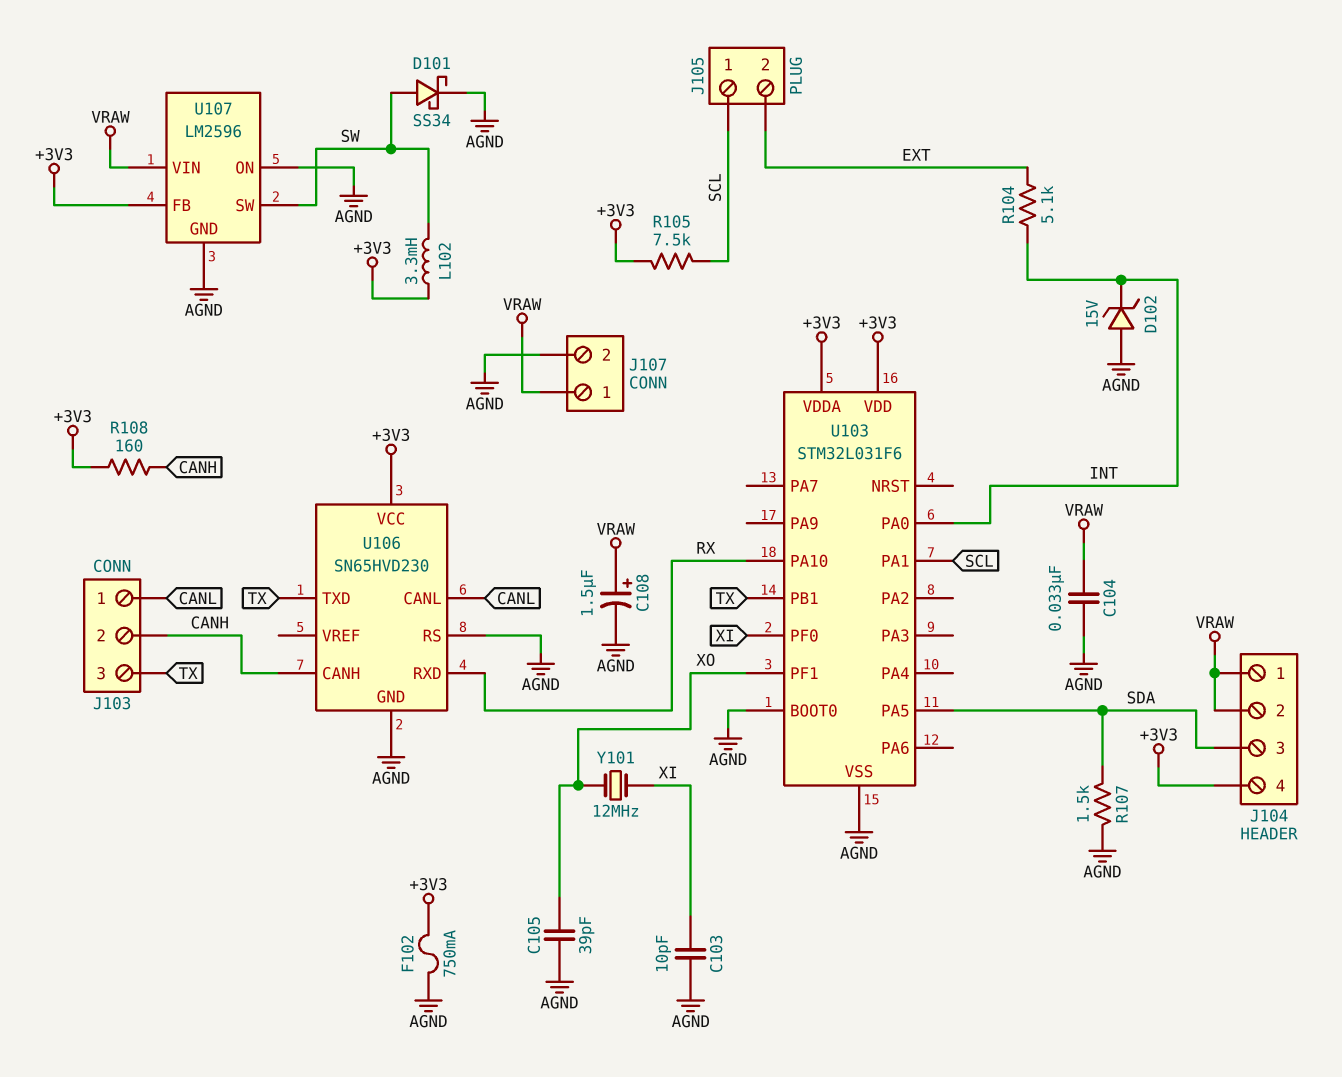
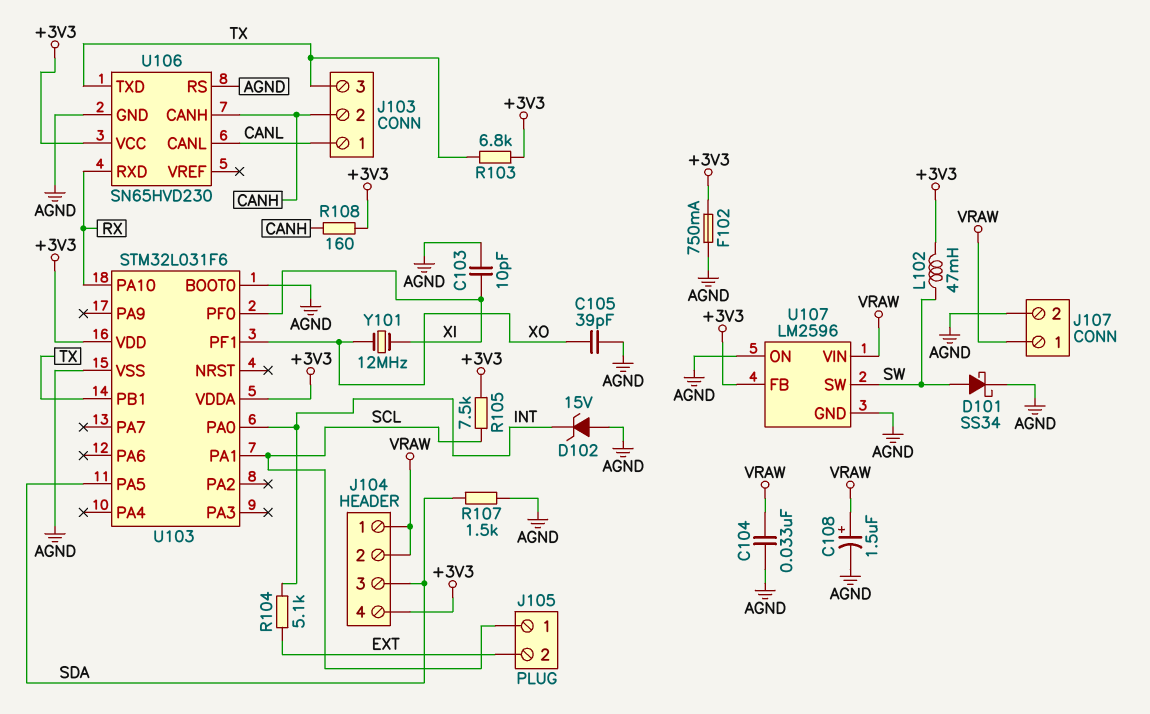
L102: 3.3mH (+3V3, SW) -> 47mH (+3V3, SW)
R103: none -> 6.8k (+3V3, TX)

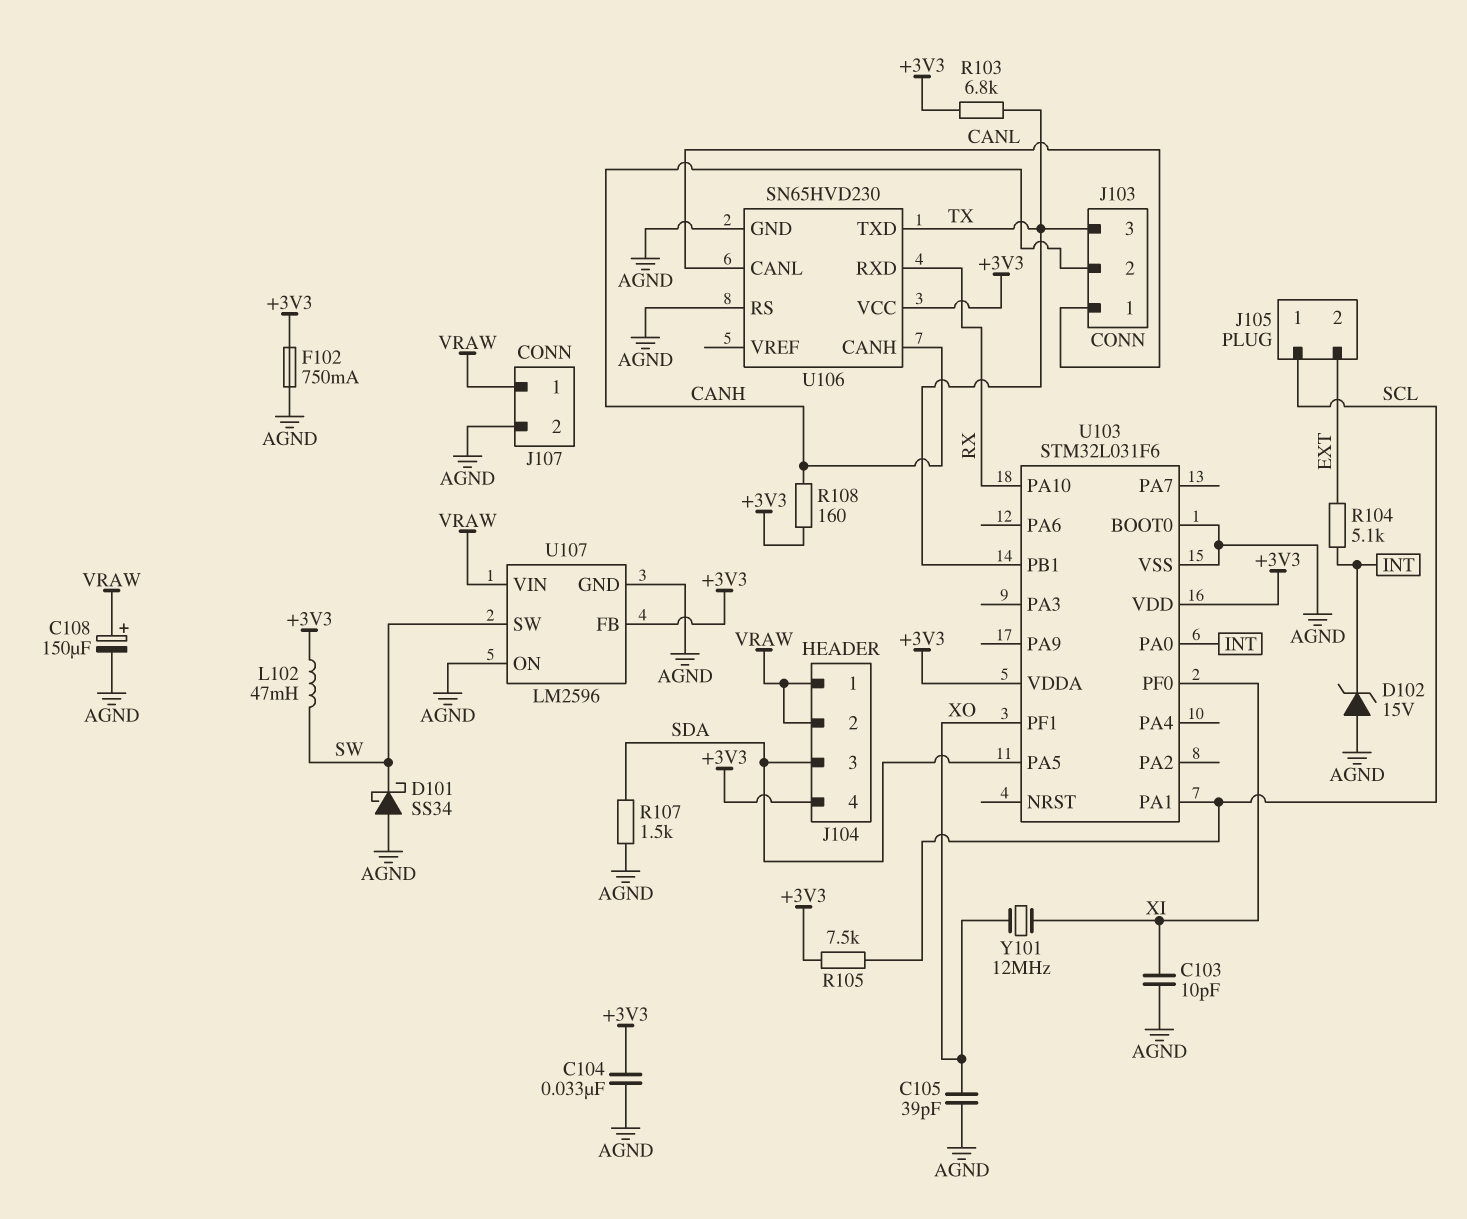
C104: 33nF (AGND, VRAW) -> 33nF (+3V3, AGND)
C108: 1.5uF (plus VRAW, minus AGND) -> 150uF (plus VRAW, minus AGND)
D101: schottky SS34 (A SW, K AGND) -> schottky SS34 (A AGND, K SW)

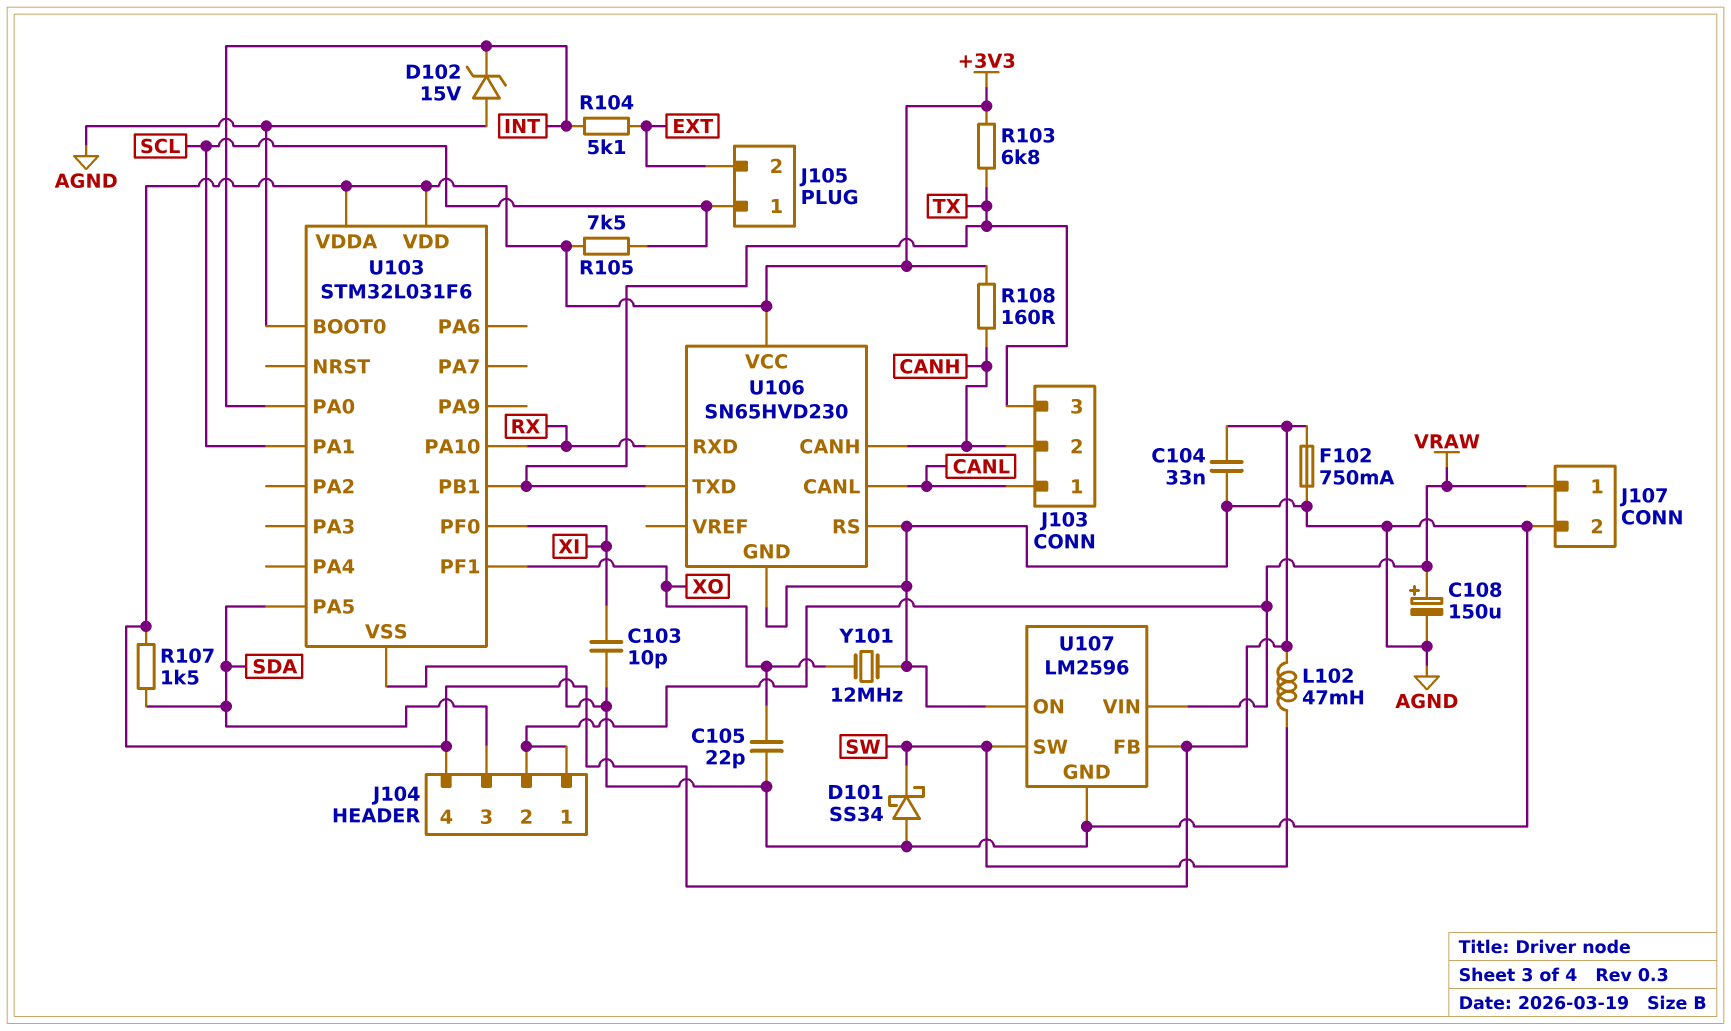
C105: 39pF (AGND, XO) -> 22pF (AGND, XO)
R107: 1.5k (AGND, SDA) -> 1.5k (+3V3, SDA)
Y101: 12MHz (XI, XO) -> 12MHz (AGND, XO)

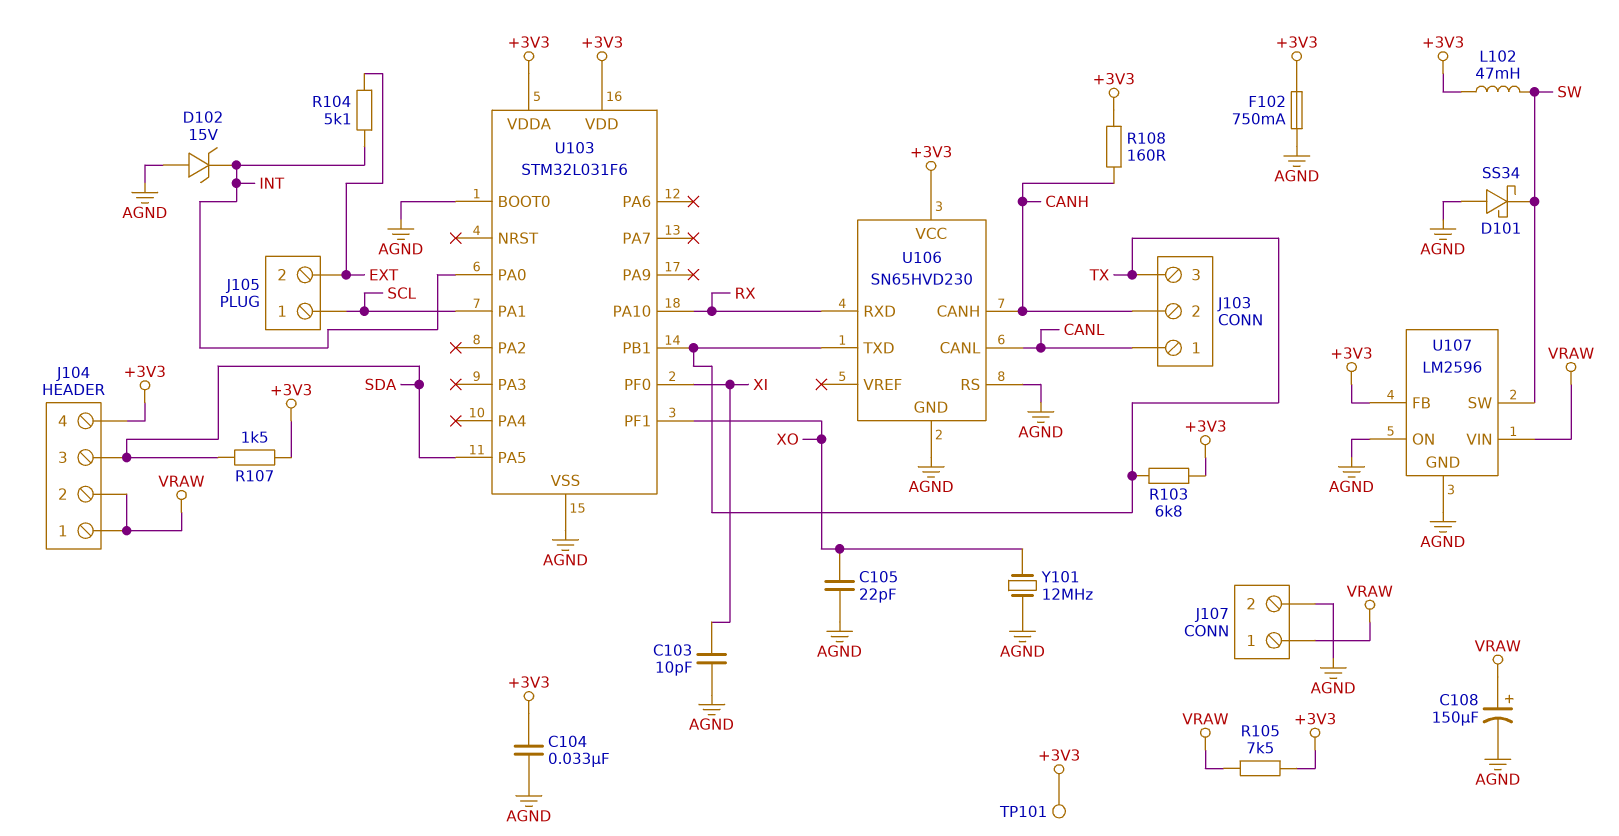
R105: 7.5k (+3V3, SCL) -> 7.5k (+3V3, VRAW)
TP101: none -> test point (+3V3)

